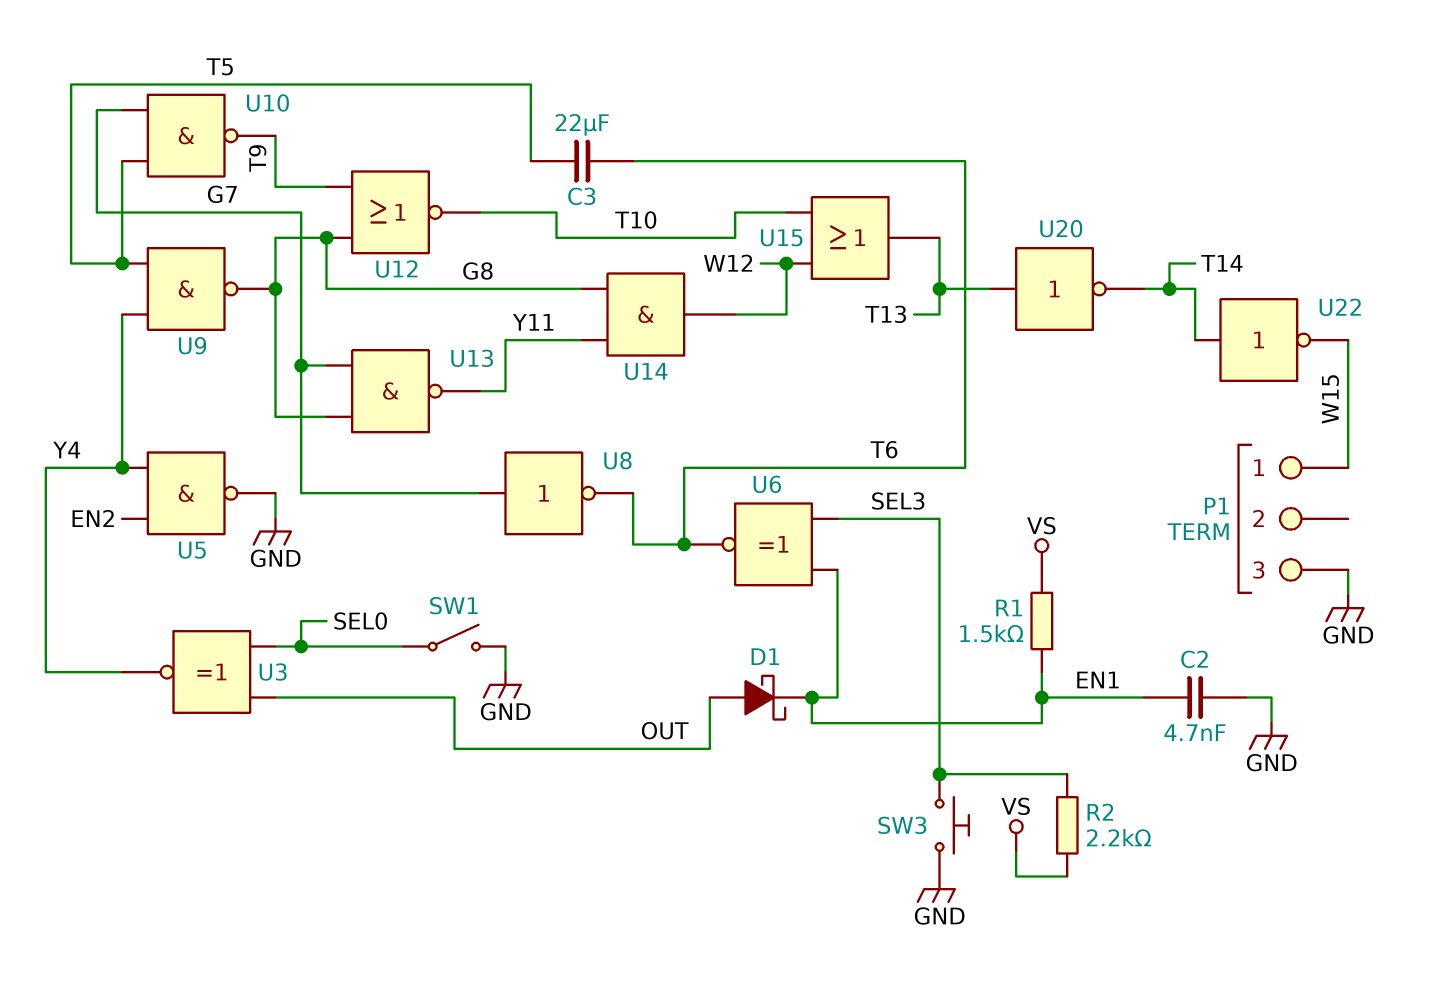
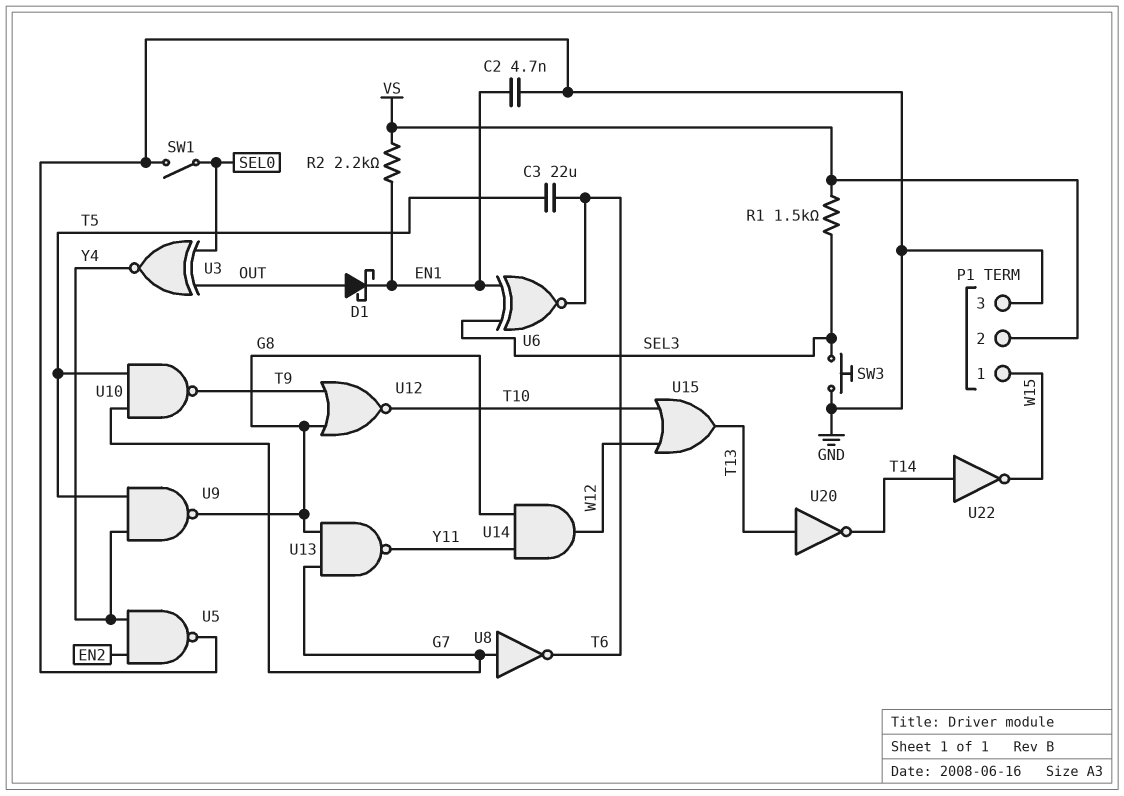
P1 pin 2: none -> VS
R1: 1.5k (EN1, VS) -> 1.5k (SEL3, VS)
R2: 2.2k (SEL3, VS) -> 2.2k (EN1, VS)

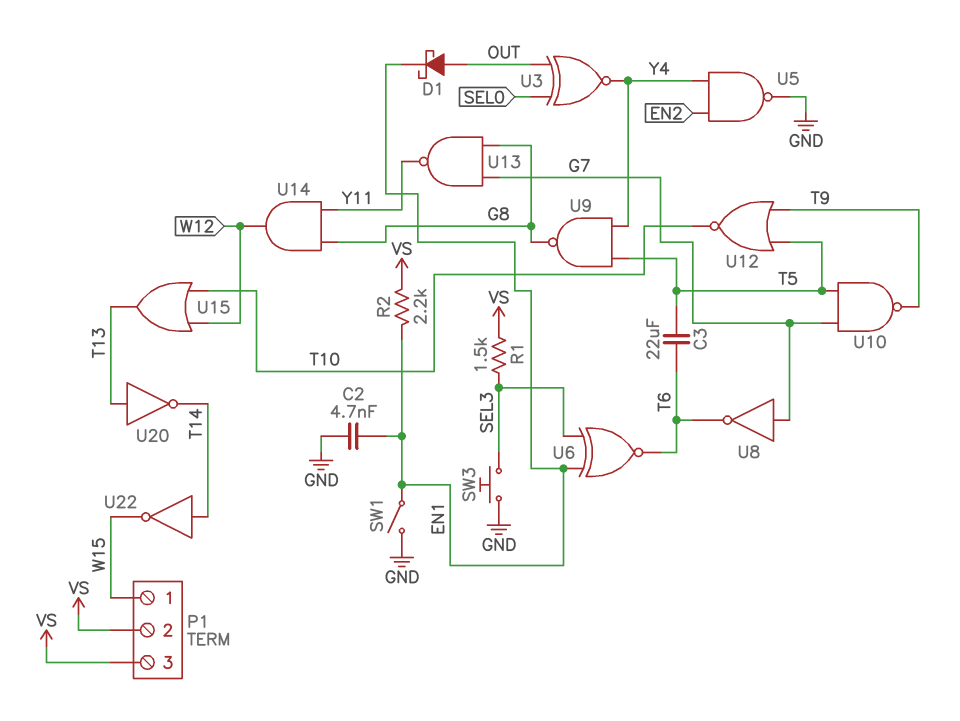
P1 pin 3: GND -> VS
SW1: switch (GND, SEL0) -> switch (EN1, GND)
U12: NOR (in G8, in T9, out T10) -> NOR (in T5, in T9, out T10)

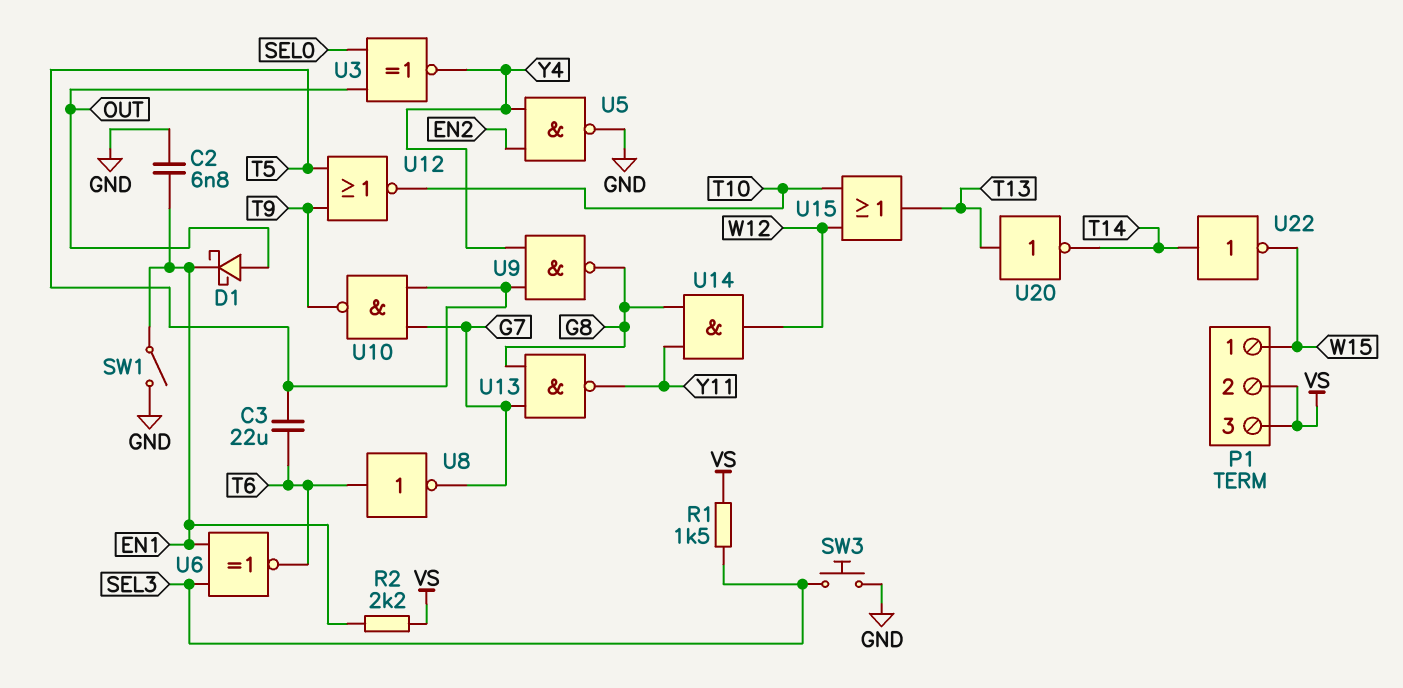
C2: 4.7nF (EN1, GND) -> 6.8nF (EN1, GND)
U8: NOT (in G7, out T6) -> NOT (in T6, out G7)

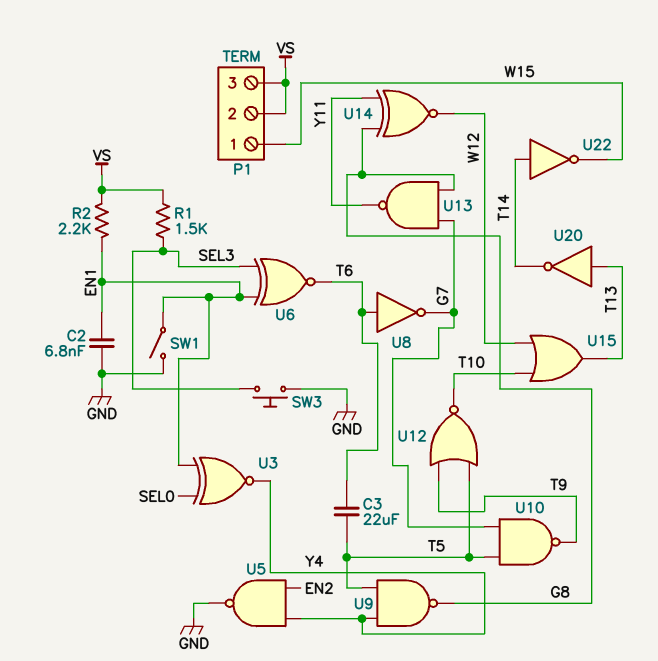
D1: schottky (A OUT, K EN1) -> none
U3: XNOR (in OUT, in SEL0, out Y4) -> XNOR (in EN1, in SEL0, out Y4)
U14: AND (in G8, in Y11, out W12) -> XNOR (in G8, in Y11, out W12)

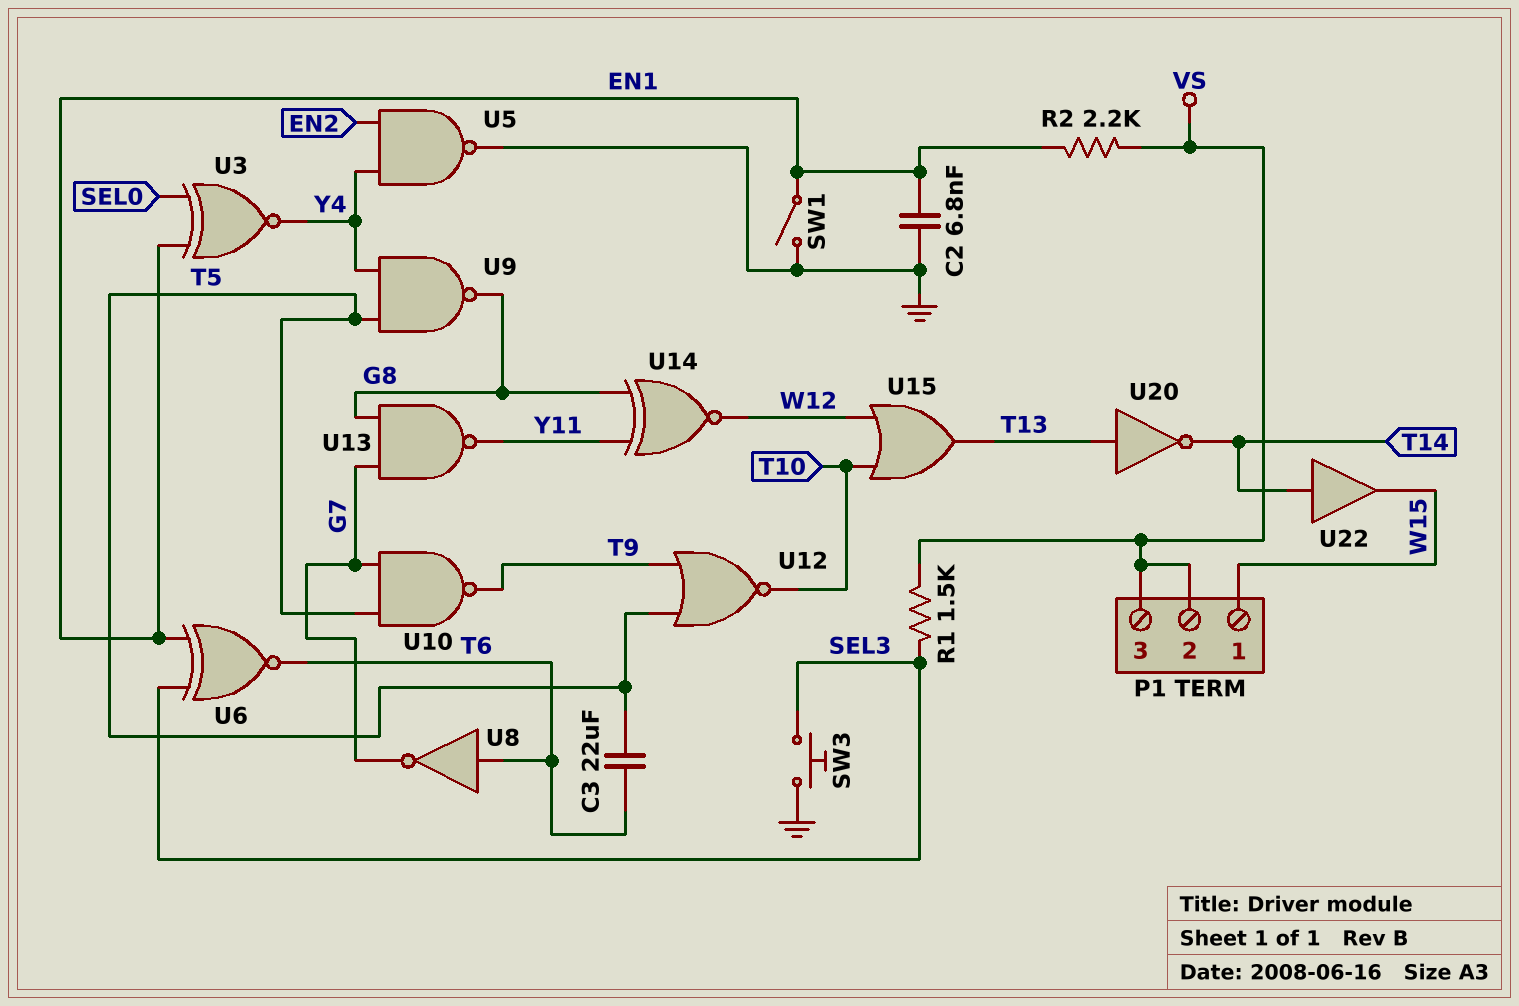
U22: NOT (in T14, out W15) -> buffer (in T14, out W15)

